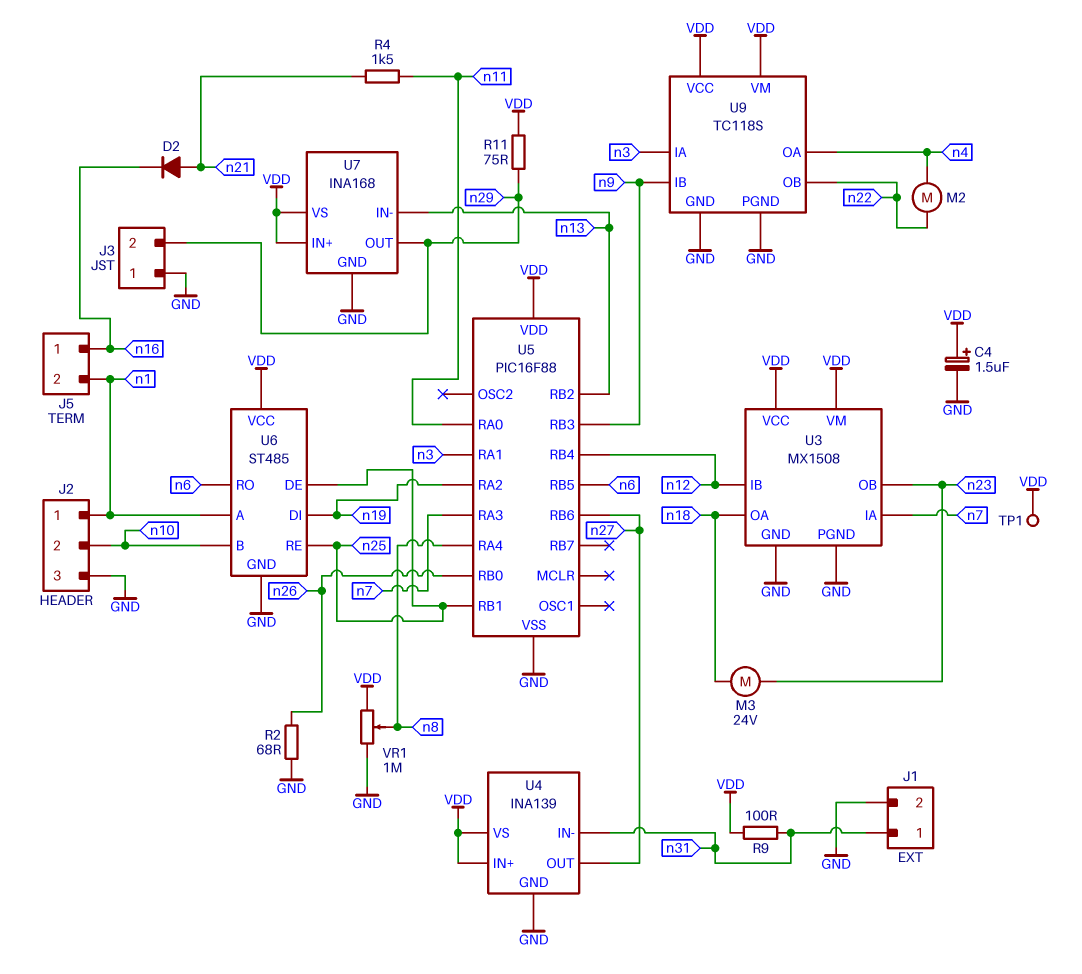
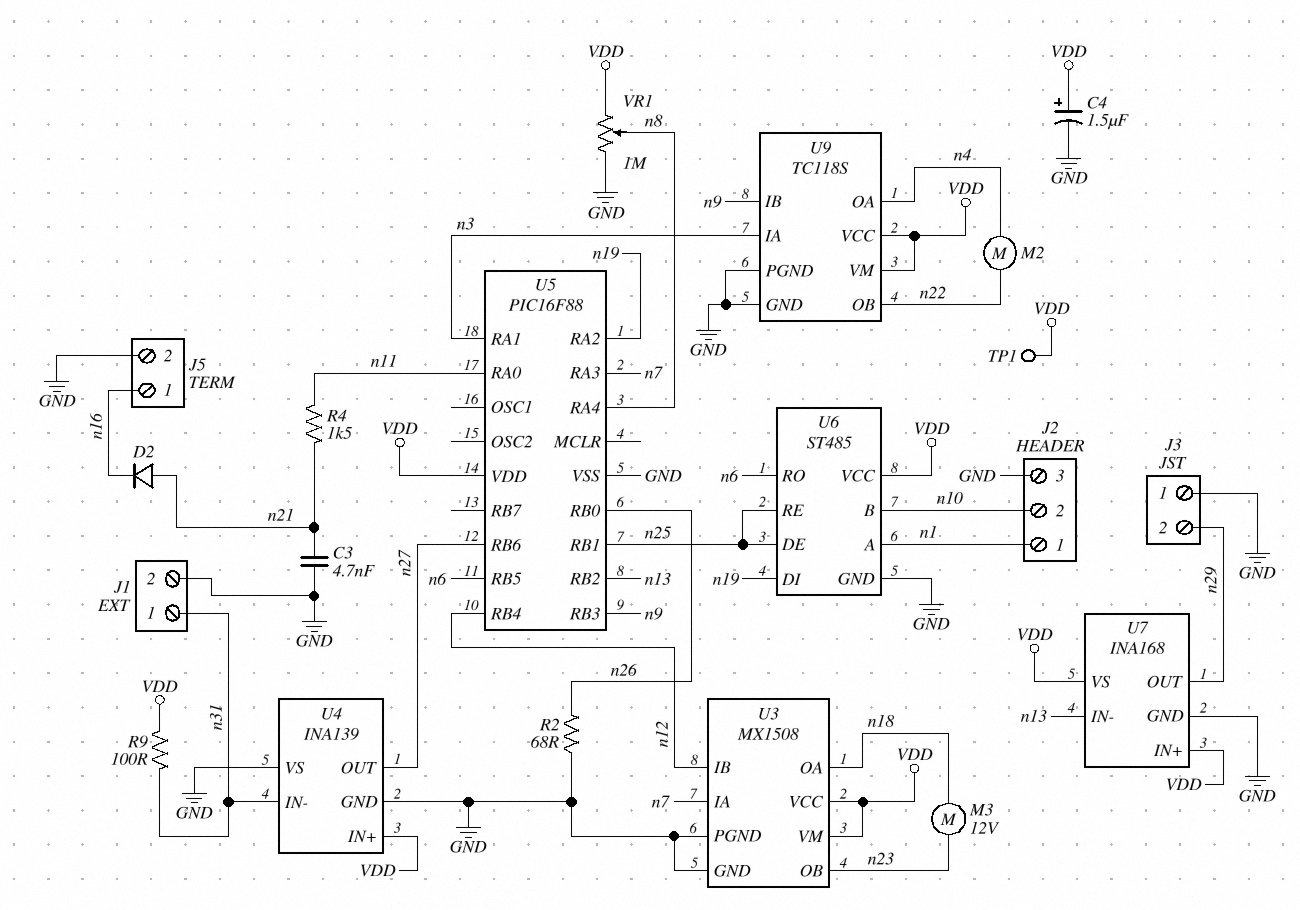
C3: none -> 4.7nF (GND, n21)
J5 pin 2: n1 -> GND
M3: motor 24V (n18, n23) -> motor 12V (n18, n23)
R11: 75 (VDD, n29) -> none
U4 pin VS: VDD -> GND

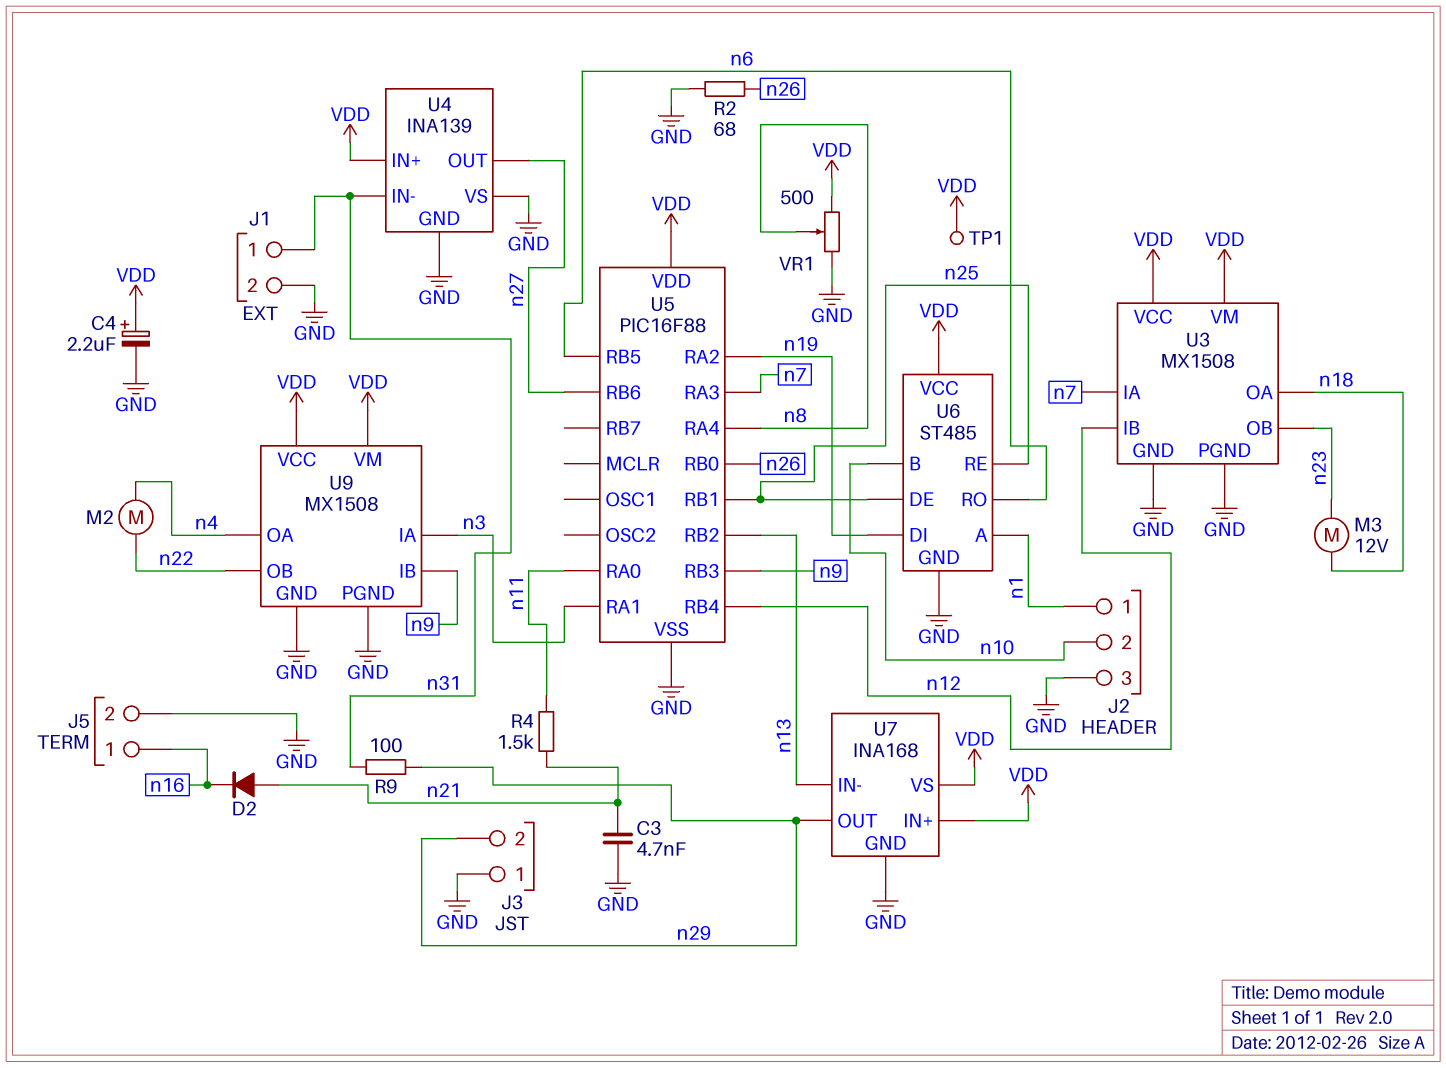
C4: 1.5uF (plus VDD, minus GND) -> 2.2uF (plus VDD, minus GND)
R9: 100 (VDD, n31) -> 100 (n29, n31)
U9: TC118S -> MX1508
VR1: 1M (GND, VDD, wiper n8) -> 500 (GND, VDD, wiper n8)

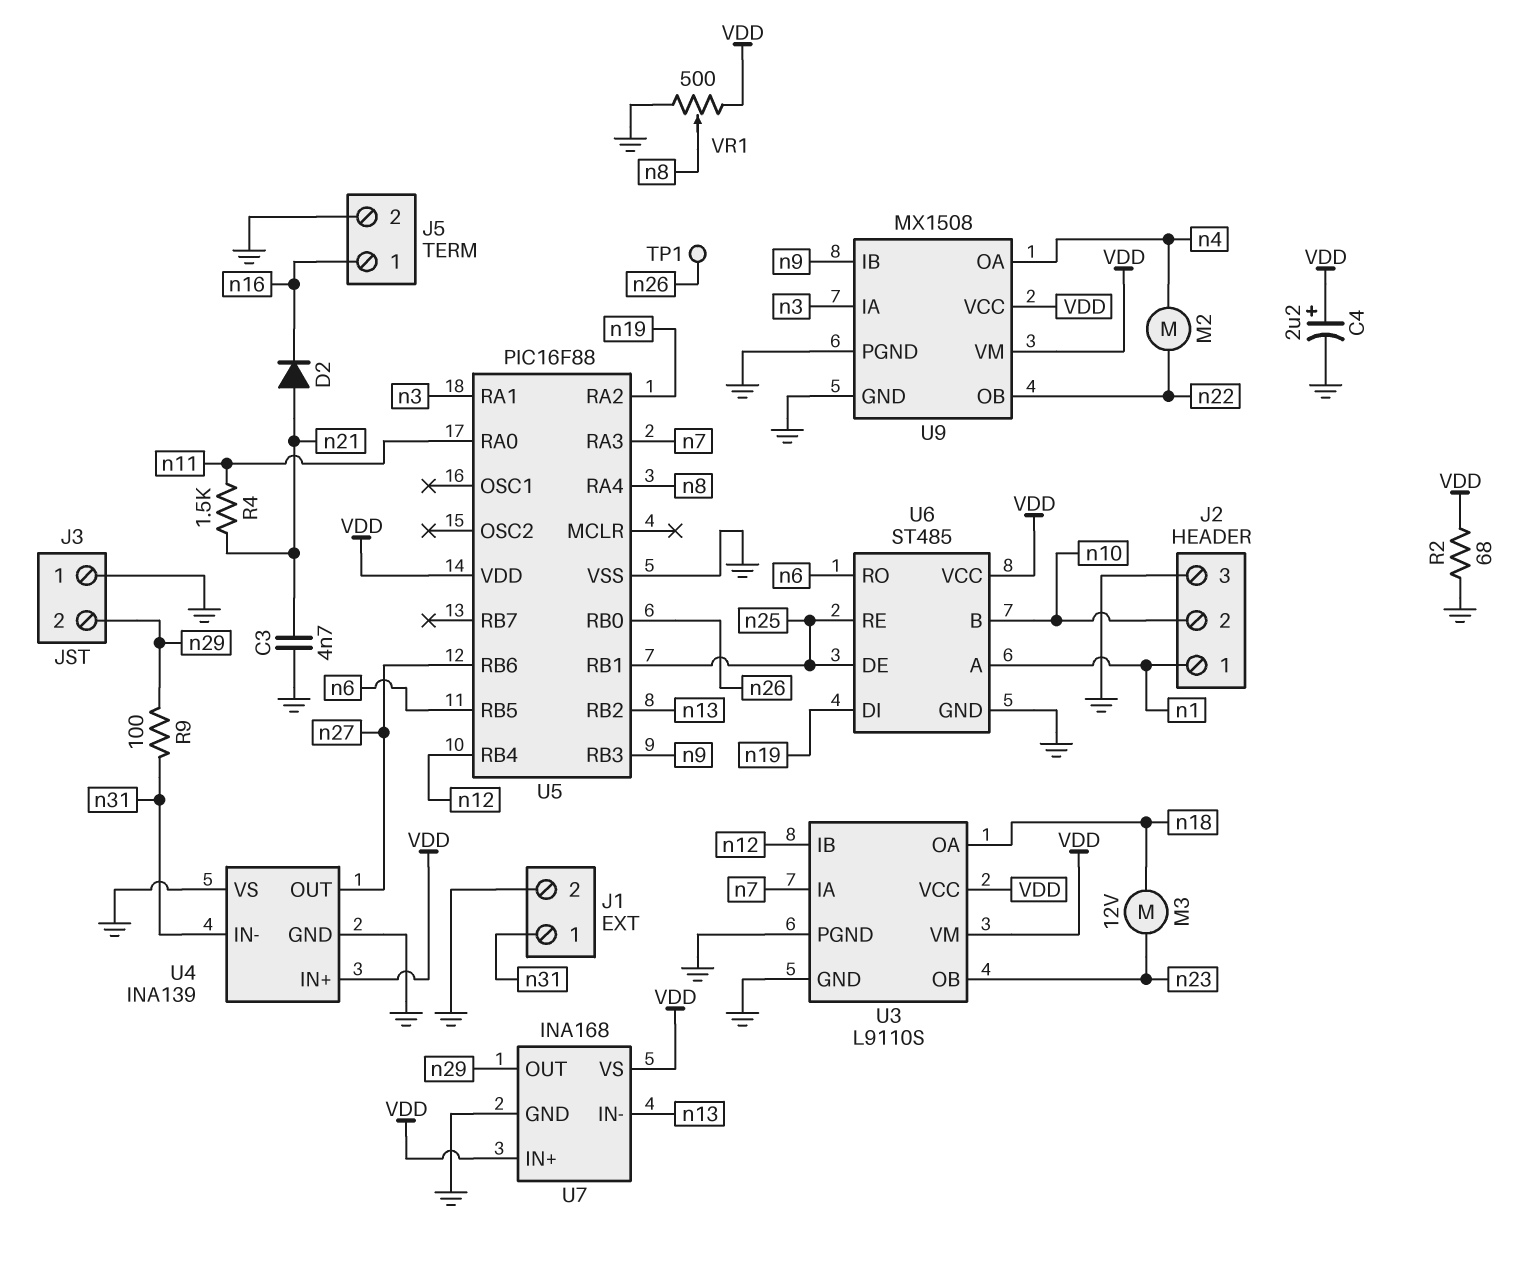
R2: 68 (GND, n26) -> 68 (GND, VDD)
TP1: test point (VDD) -> test point (n26)
U3: MX1508 -> L9110S

